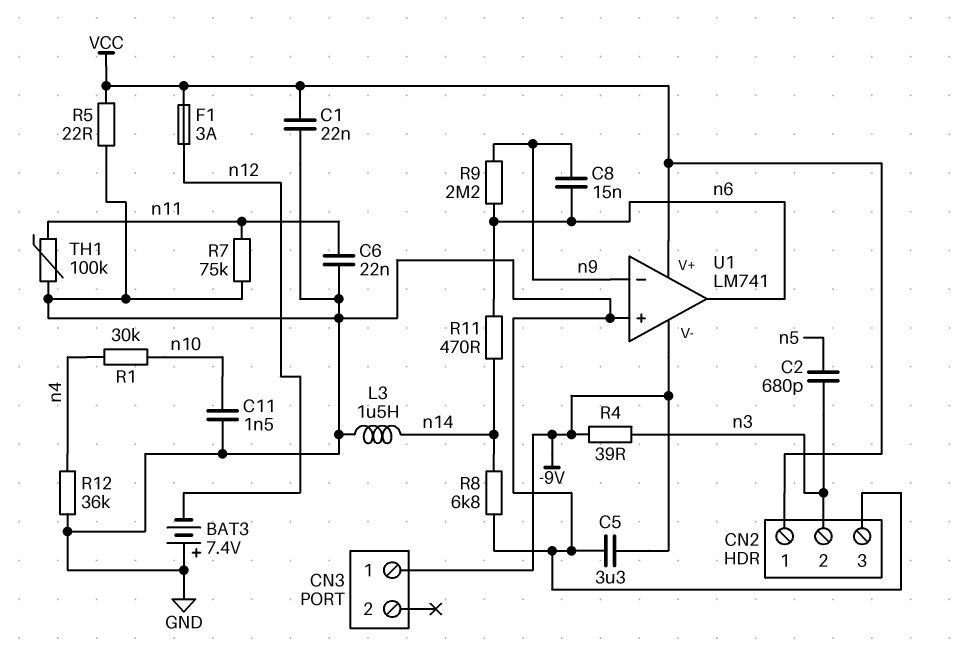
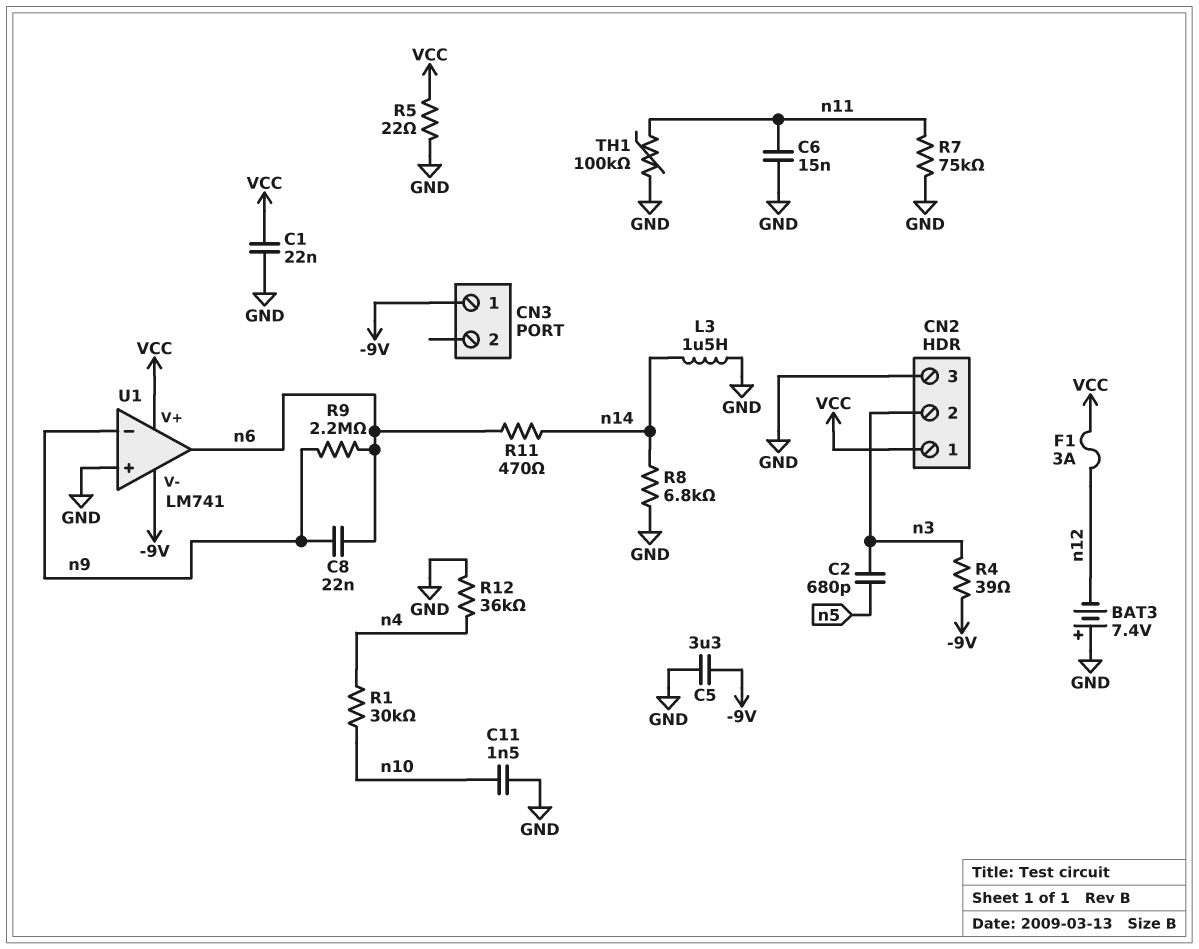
C6: 22nF (GND, n11) -> 15nF (GND, n11)
C8: 15nF (n6, n9) -> 22nF (n6, n9)

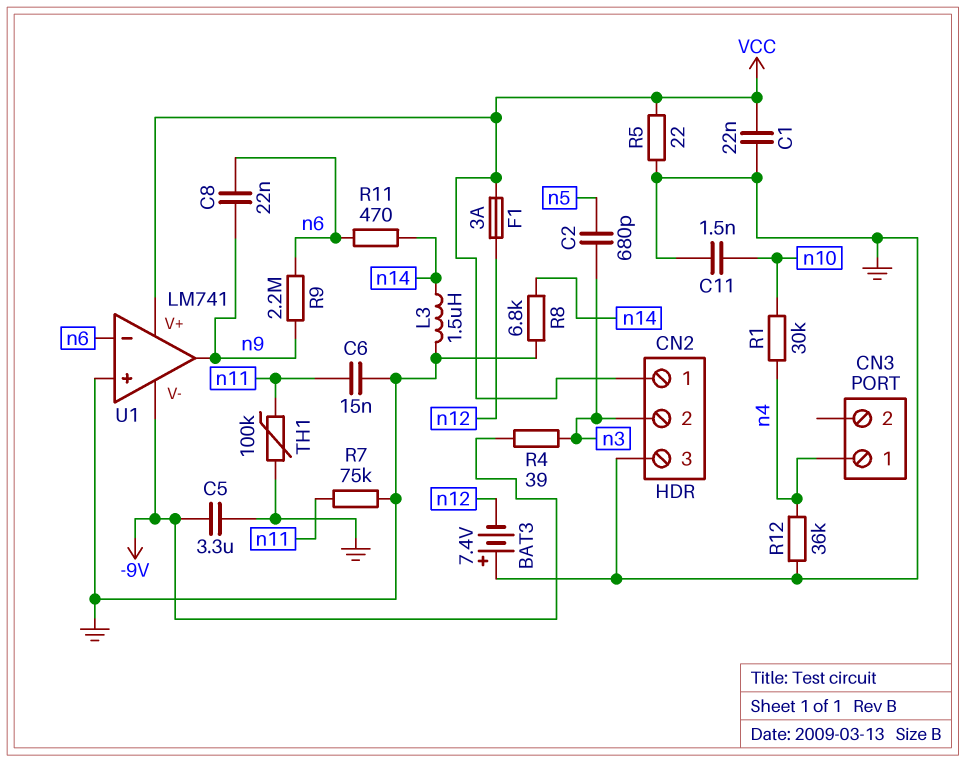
CN3 pin 1: -9V -> n4
U1 pin in-: n9 -> n6
U1 pin out: n6 -> n9

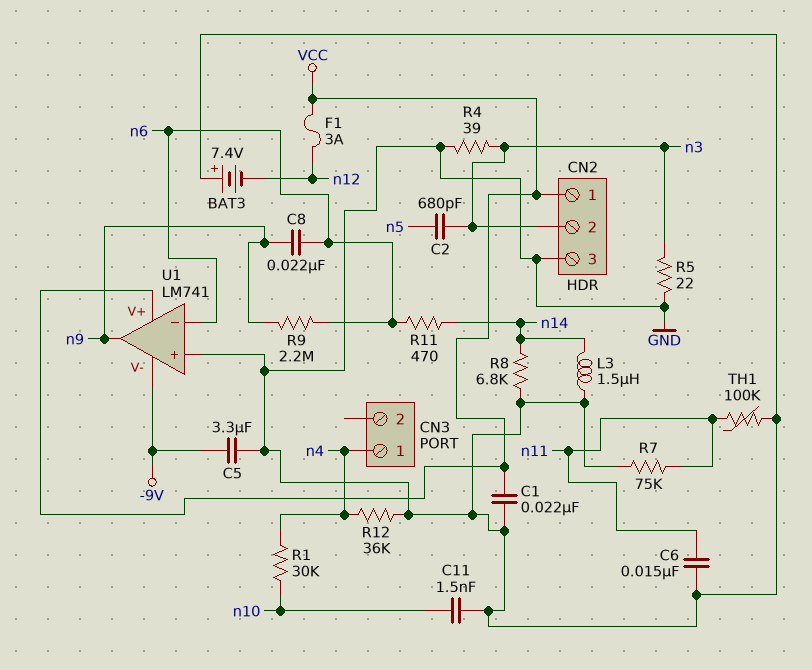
R4: 39 (-9V, n3) -> 39 (GND, n3)
R5: 22 (GND, VCC) -> 22 (GND, n3)

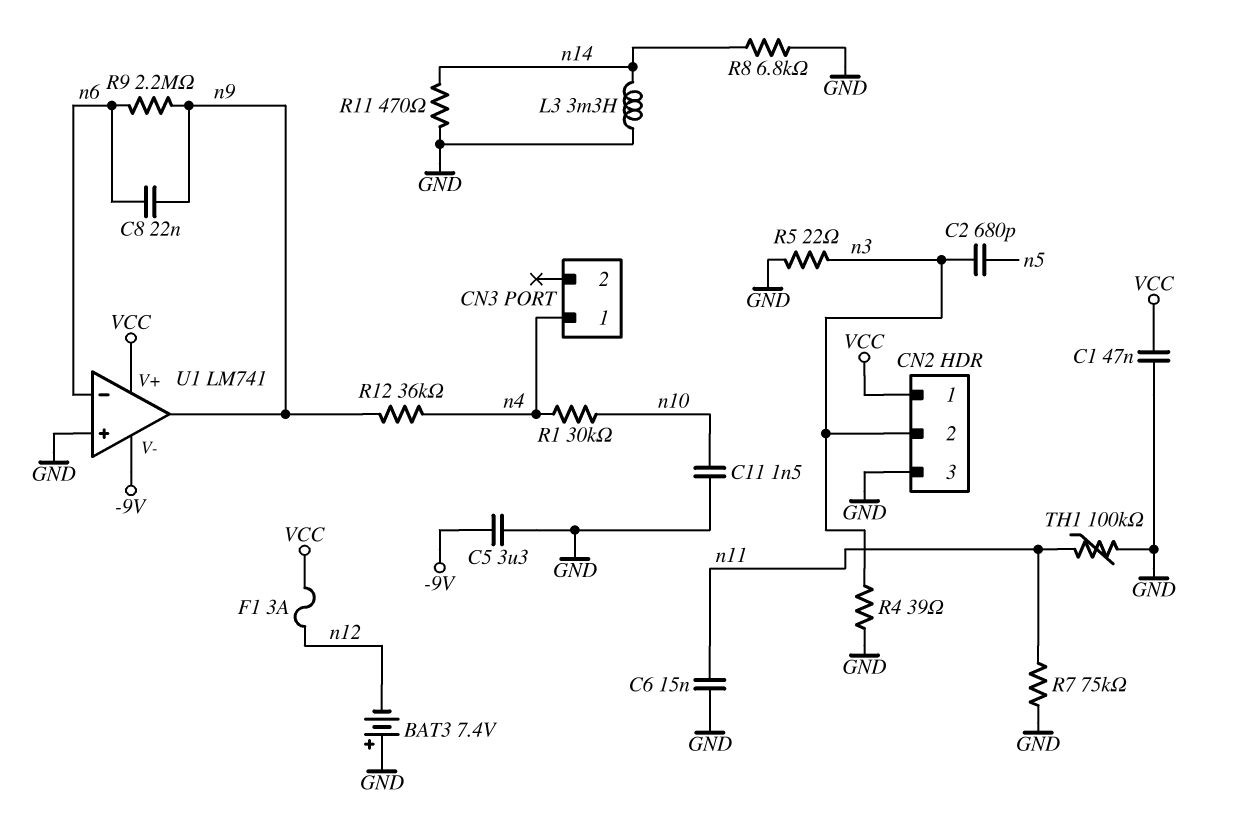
C1: 22nF (GND, VCC) -> 47nF (GND, VCC)
L3: 1.5uH (GND, n14) -> 3.3mH (GND, n14)
R11: 470 (n6, n14) -> 470 (GND, n14)
R12: 36k (GND, n4) -> 36k (n4, n9)

